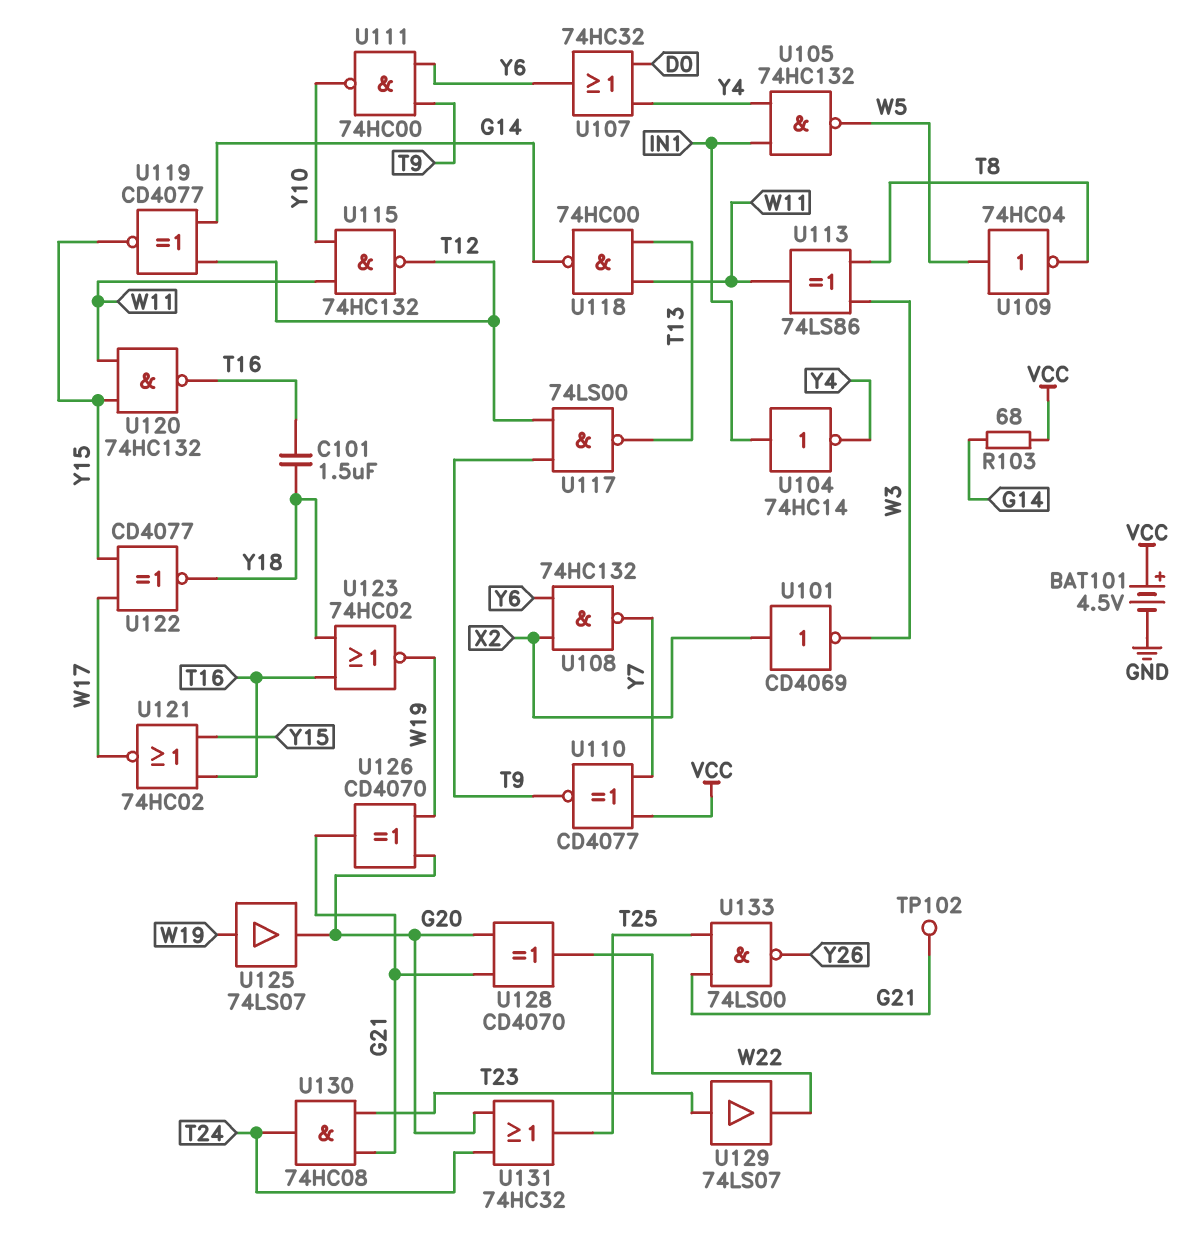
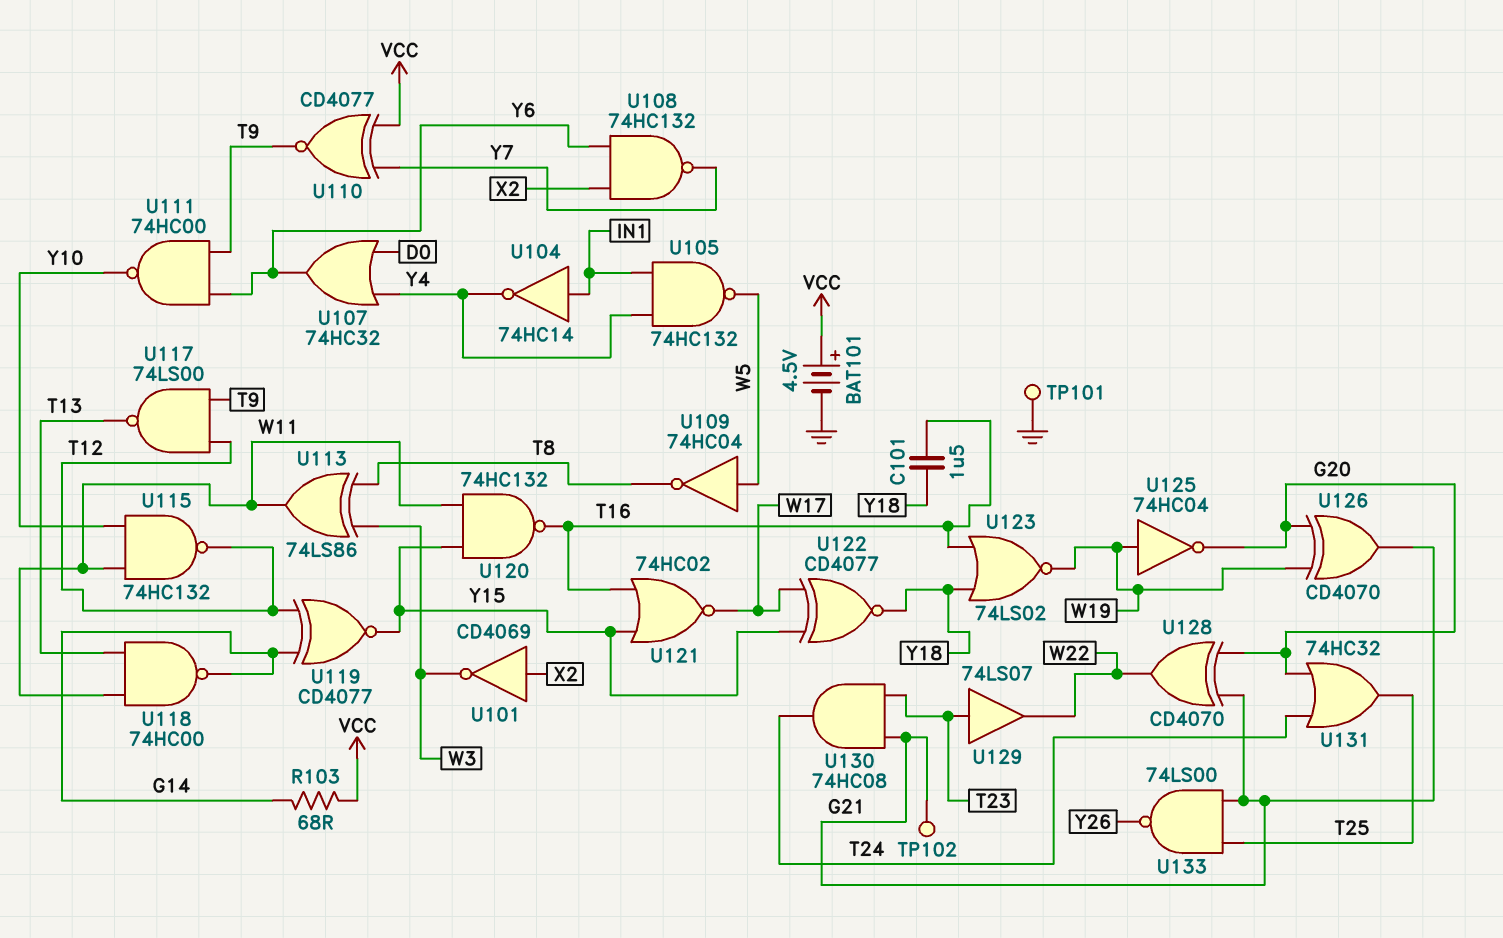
TP101: none -> test point (GND)
U123: NOR 74HC02 (in T16, in Y18, out W19) -> NOR 74LS02 (in T16, in Y18, out W19)
U125: buffer 74LS07 (in W19, out G20) -> NOT 74HC04 (in W19, out G20)

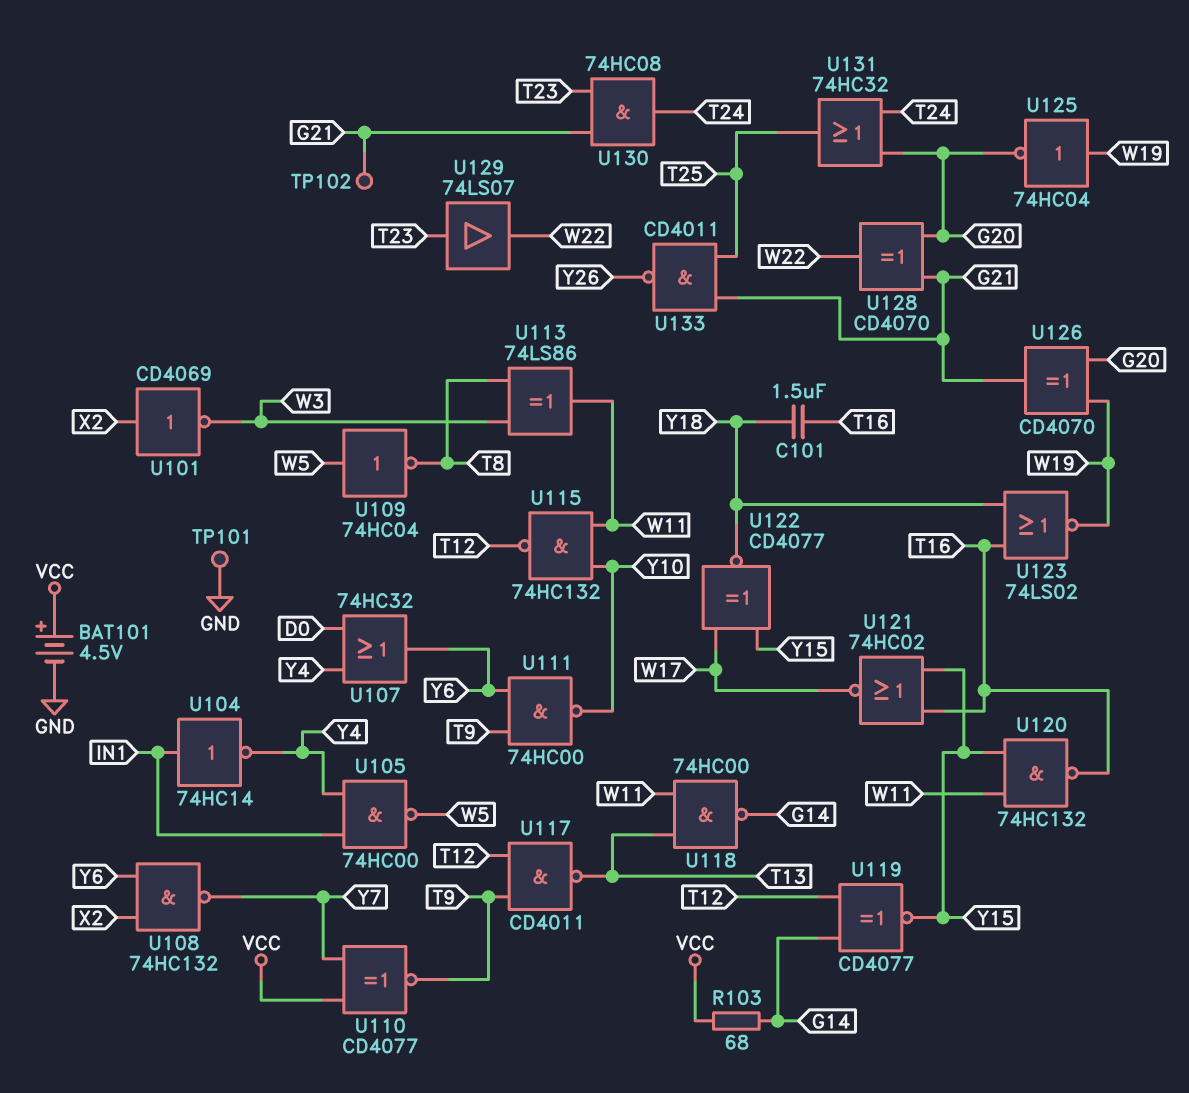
U105: NAND 74HC132 (in IN1, in Y4, out W5) -> NAND 74HC00 (in IN1, in Y4, out W5)
U117: NAND 74LS00 (in T9, in T12, out T13) -> NAND CD4011 (in T9, in T12, out T13)
U133: NAND 74LS00 (in G21, in T25, out Y26) -> NAND CD4011 (in G21, in T25, out Y26)

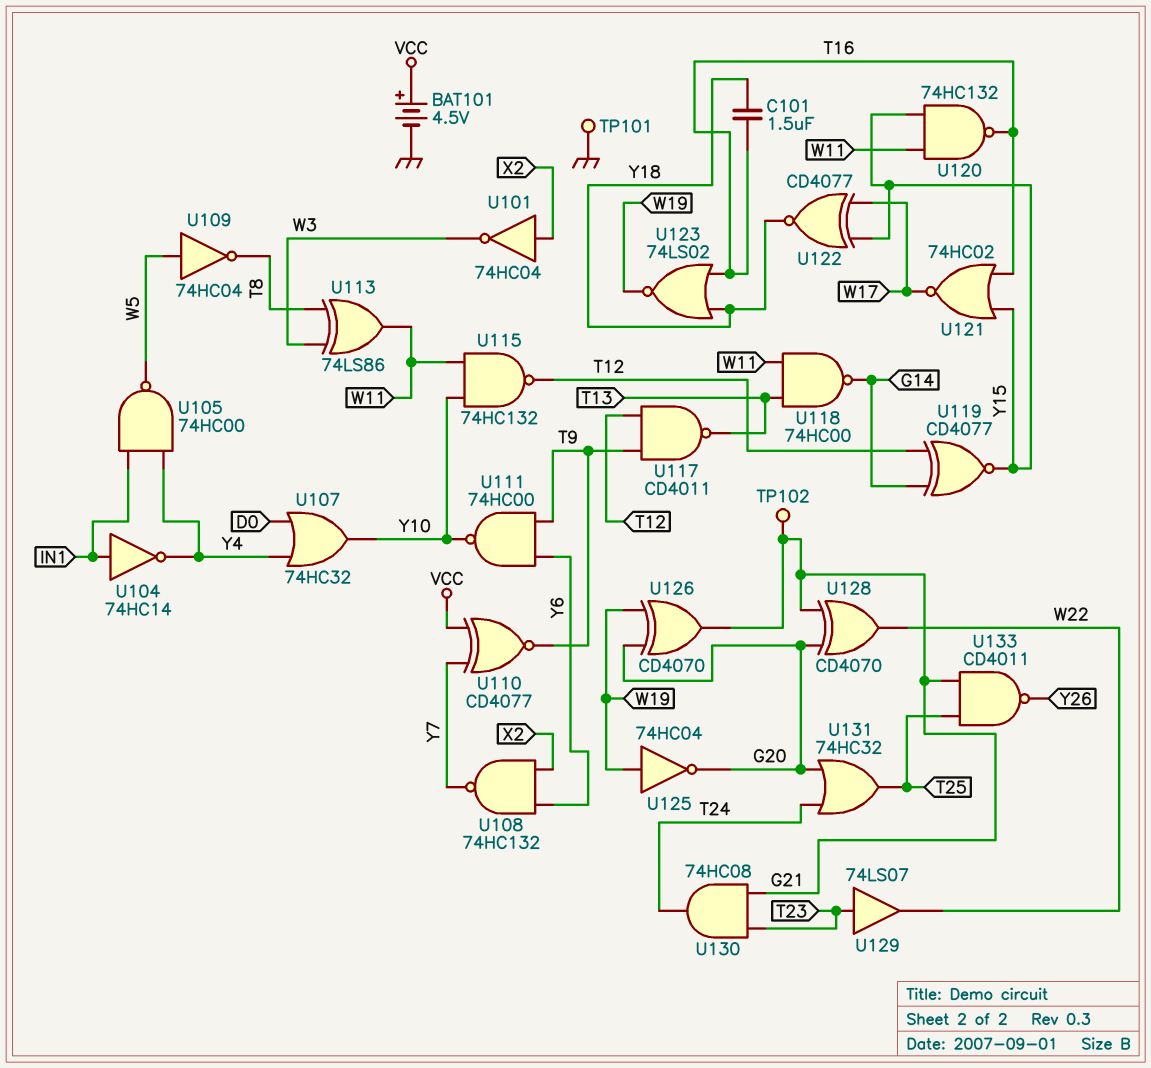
R103: 68 (G14, VCC) -> none
U101: NOT CD4069 (in X2, out W3) -> NOT 74HC04 (in X2, out W3)
U107: OR 74HC32 (in D0, in Y4, out Y6) -> OR 74HC32 (in D0, in Y4, out Y10)

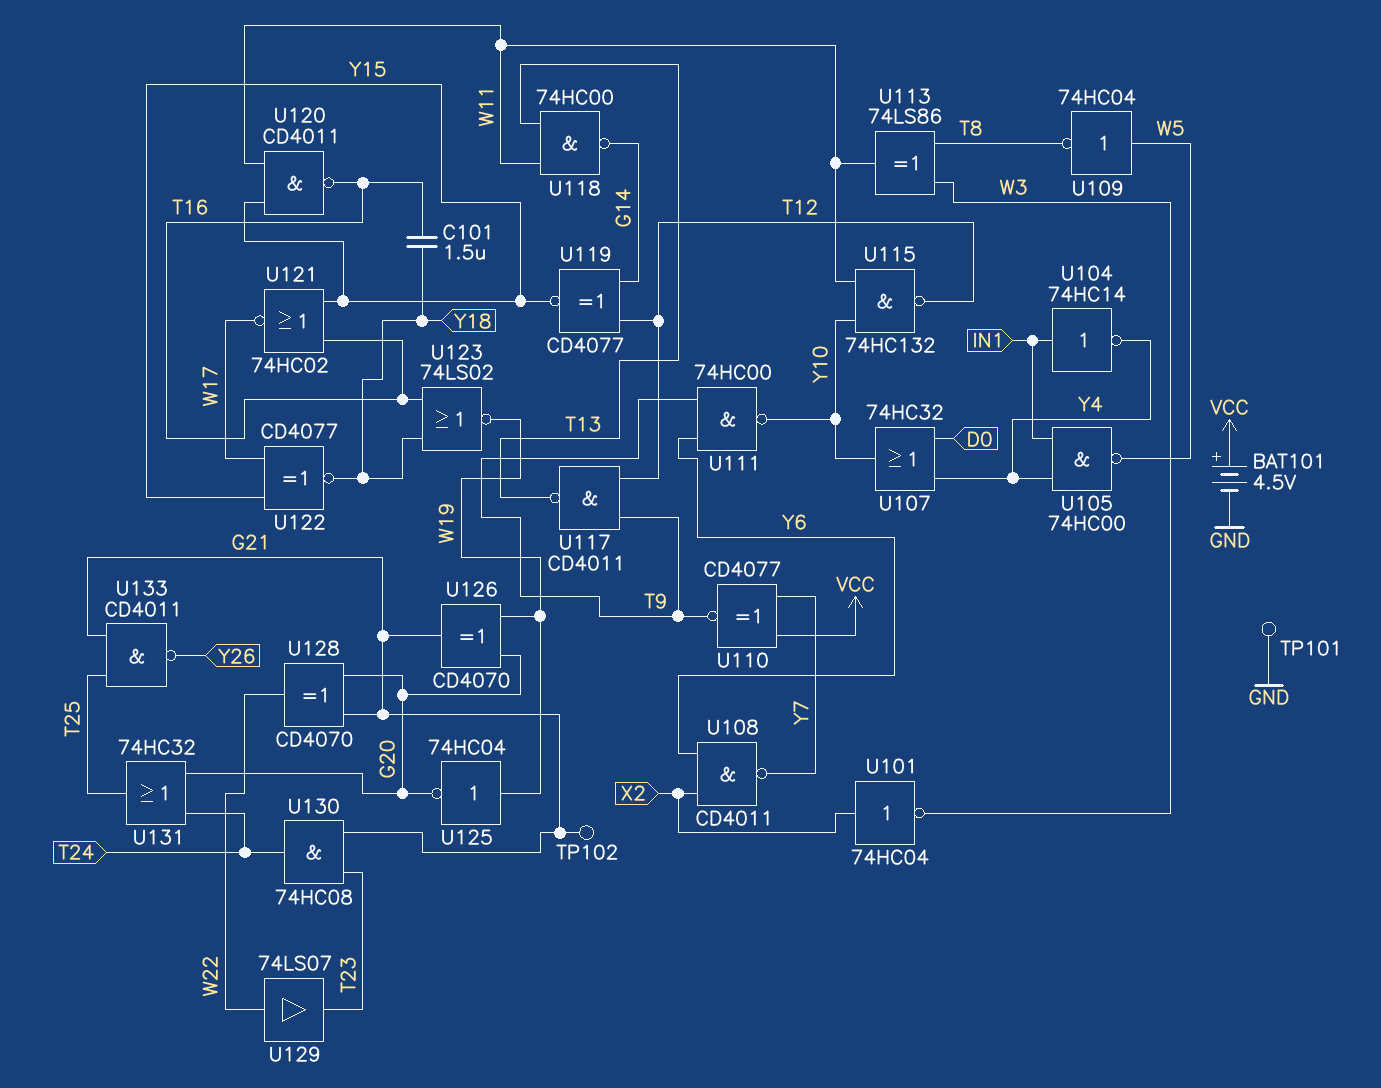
U108: NAND 74HC132 (in X2, in Y6, out Y7) -> NAND CD4011 (in X2, in Y6, out Y7)
U120: NAND 74HC132 (in W11, in Y15, out T16) -> NAND CD4011 (in W11, in Y15, out T16)
U129: buffer 74LS07 (in T23, out W22) -> buffer 74LS07 (in W22, out T23)

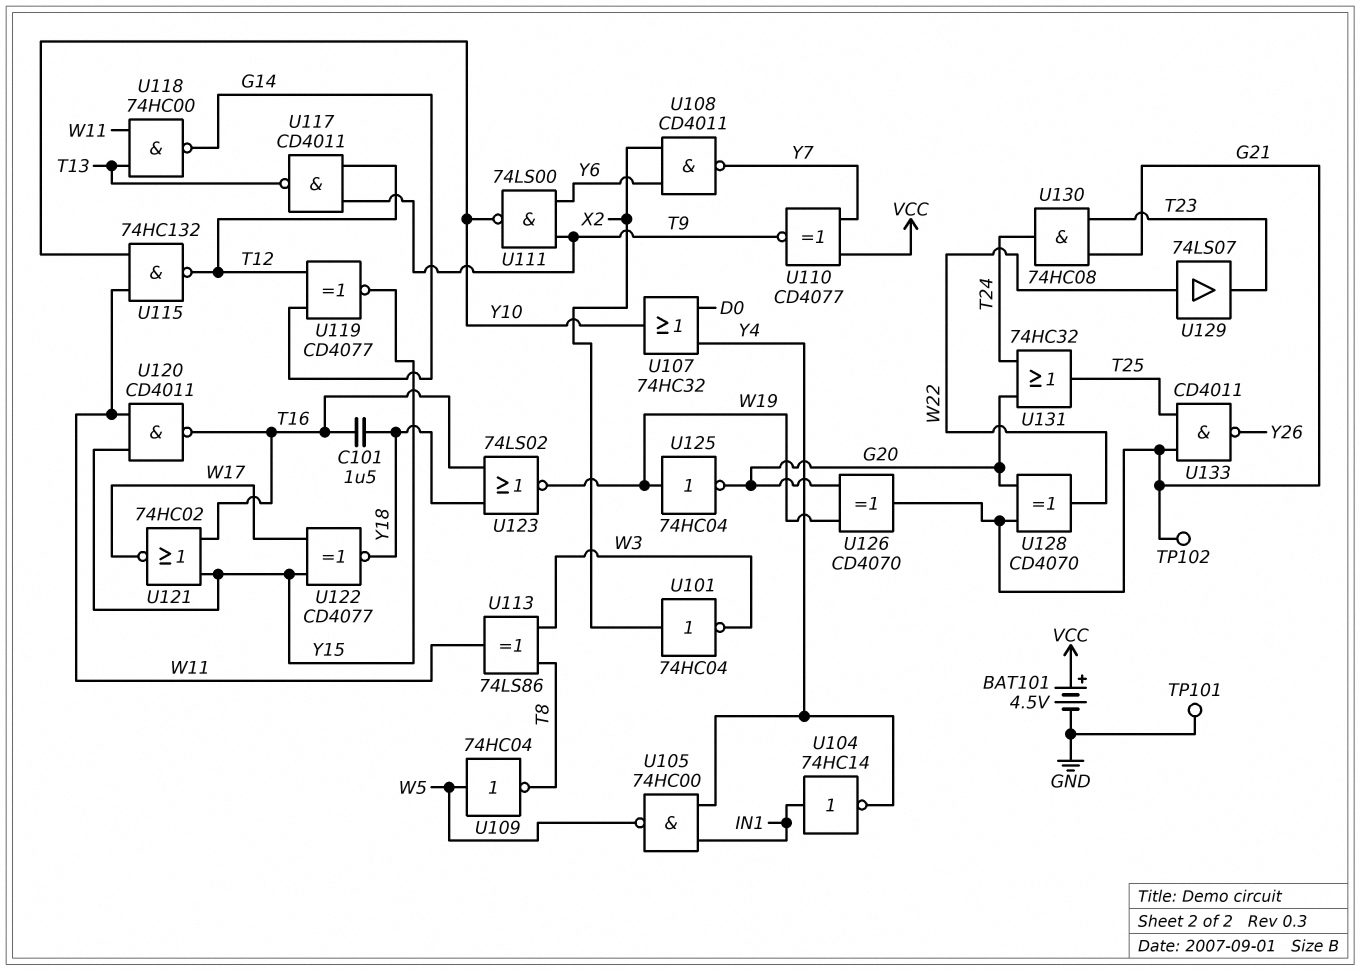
U111: NAND 74HC00 (in T9, in Y6, out Y10) -> NAND 74LS00 (in T9, in Y6, out Y10)

